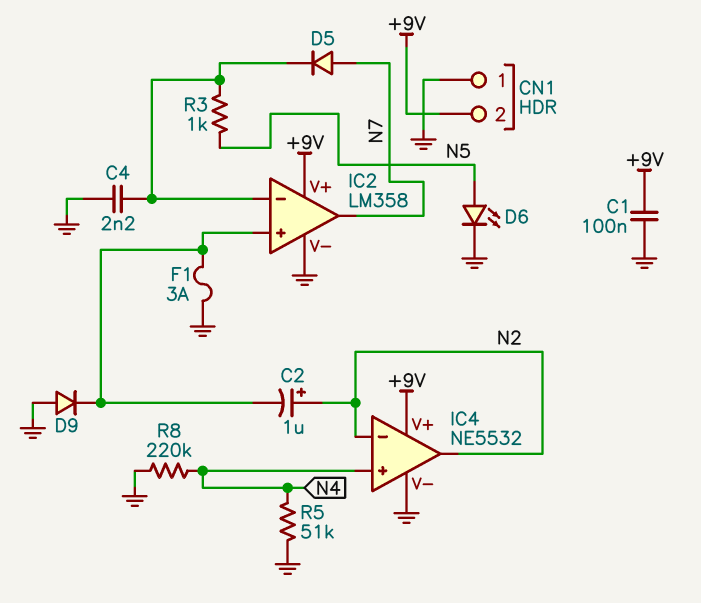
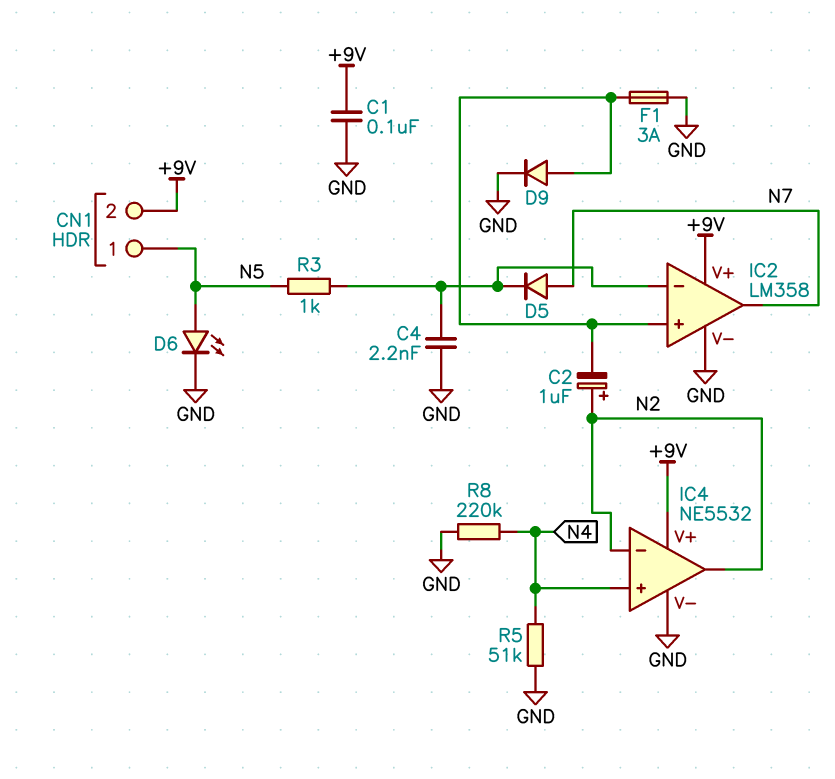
CN1 pin 1: GND -> N5
D9: diode (A GND, K IC2/in+) -> diode (A IC2/in+, K GND)

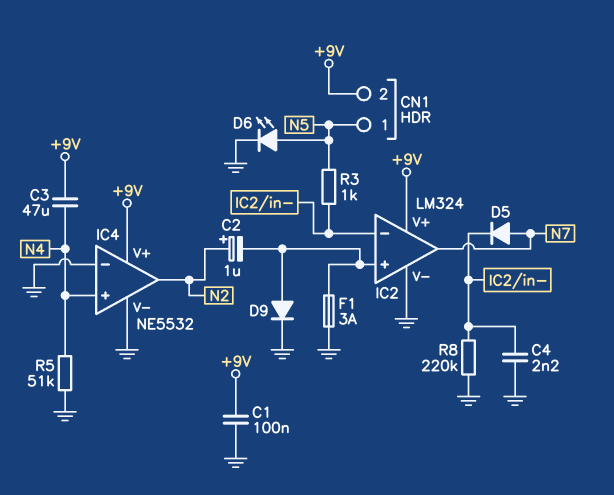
C3: none -> 47uF (+9V, N4)
IC2: LM358 -> LM324
IC4 pin in-: N2 -> GND
R8: 220k (GND, N4) -> 220k (GND, IC2/in-)

